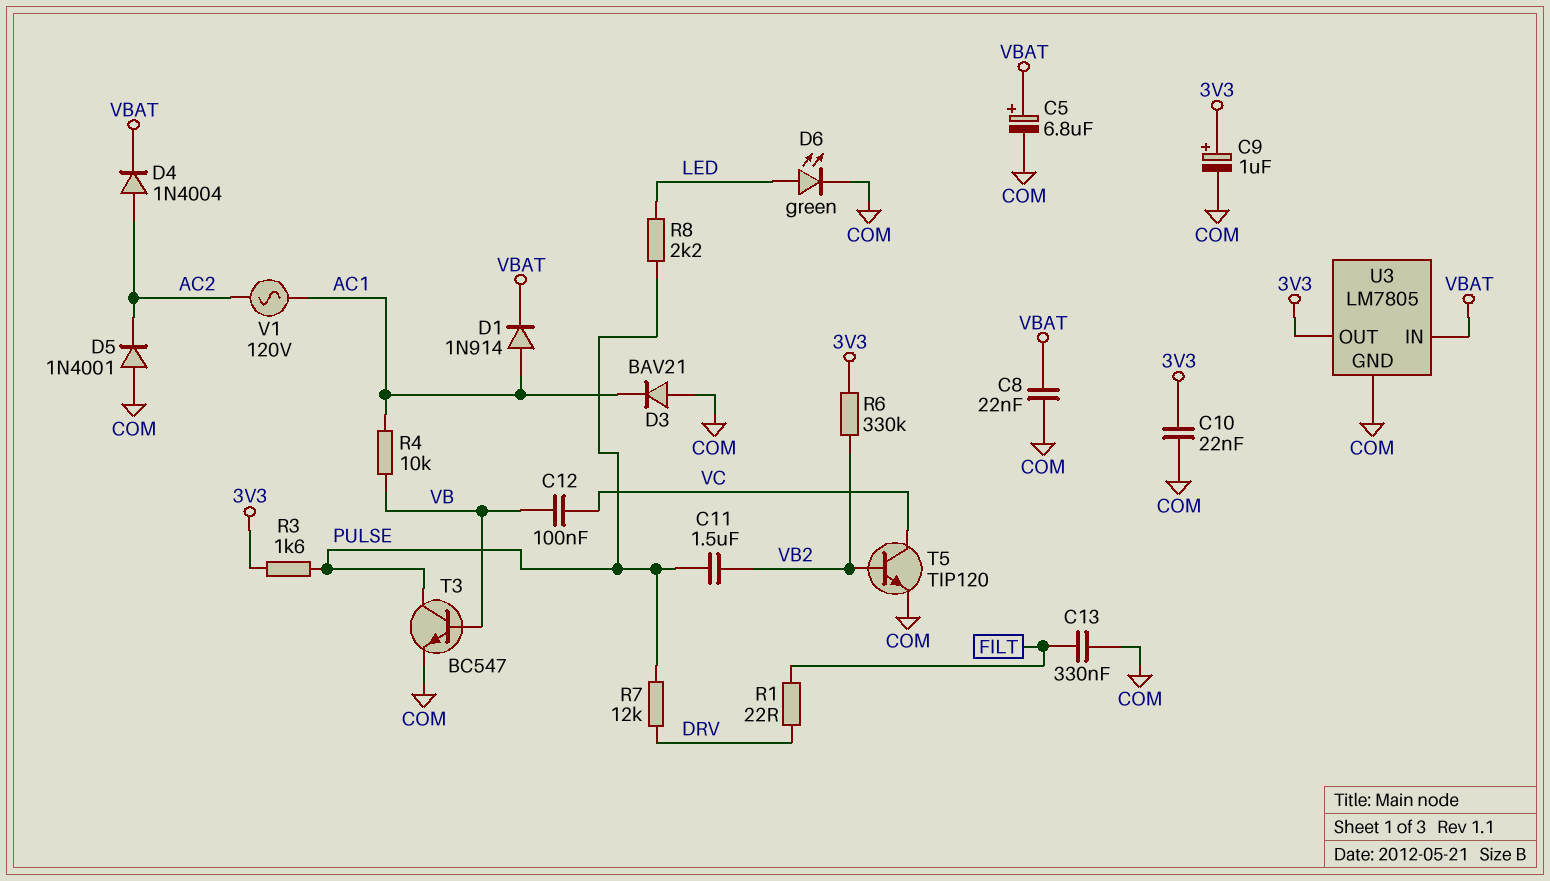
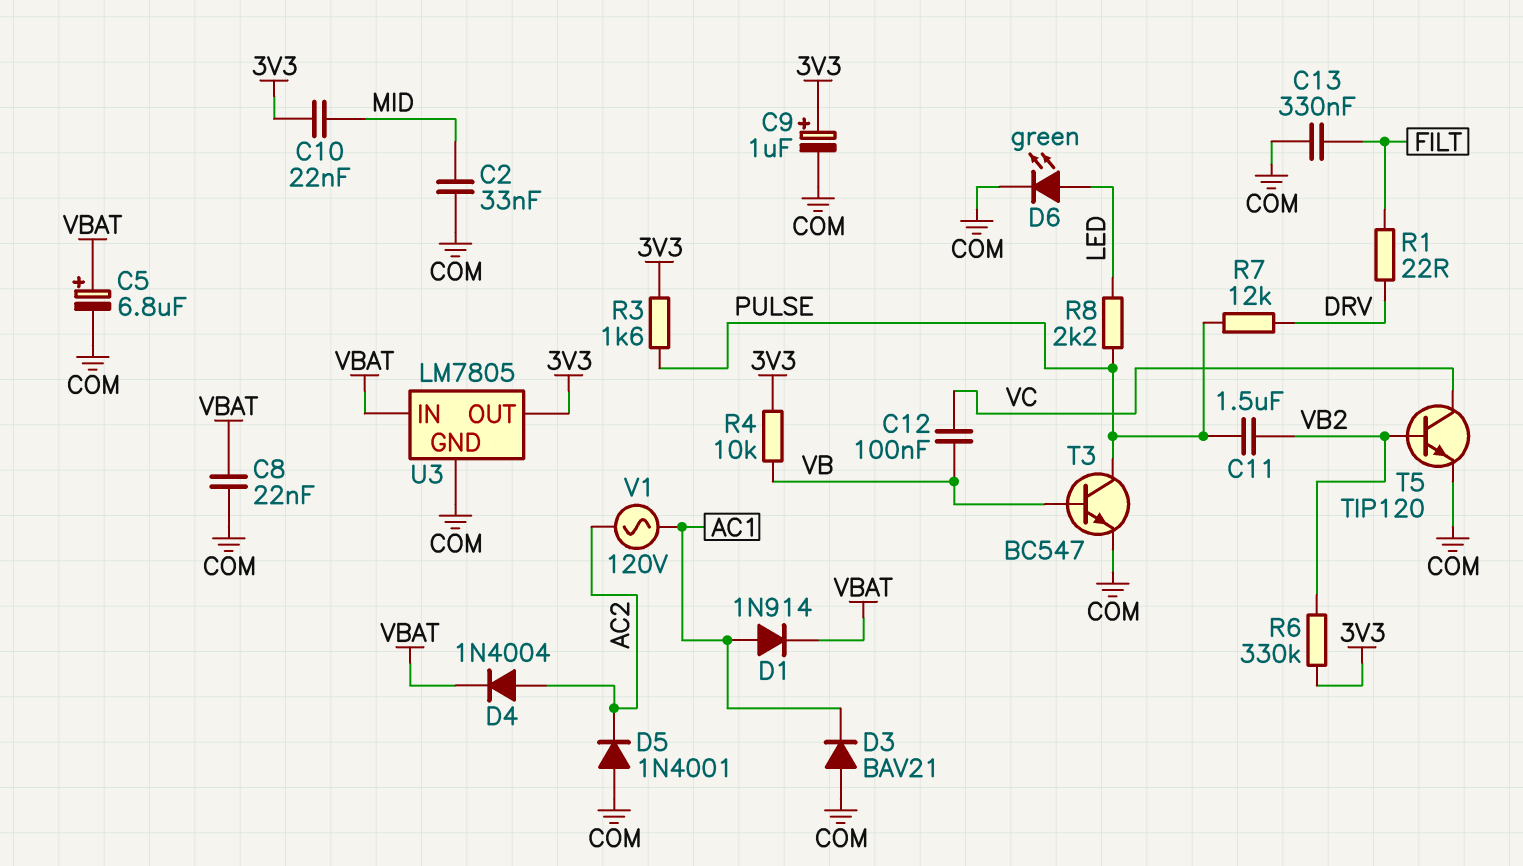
C2: none -> 33nF (COM, MID)
C10: 22nF (3V3, COM) -> 22nF (3V3, MID)
R4: 10k (AC1, VB) -> 10k (3V3, VB)

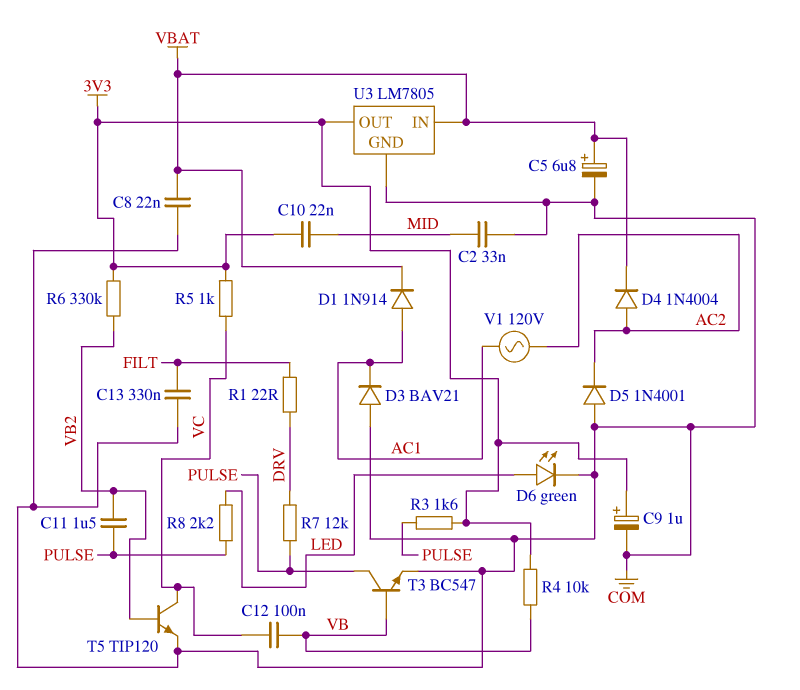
R5: none -> 1k (3V3, VC)

